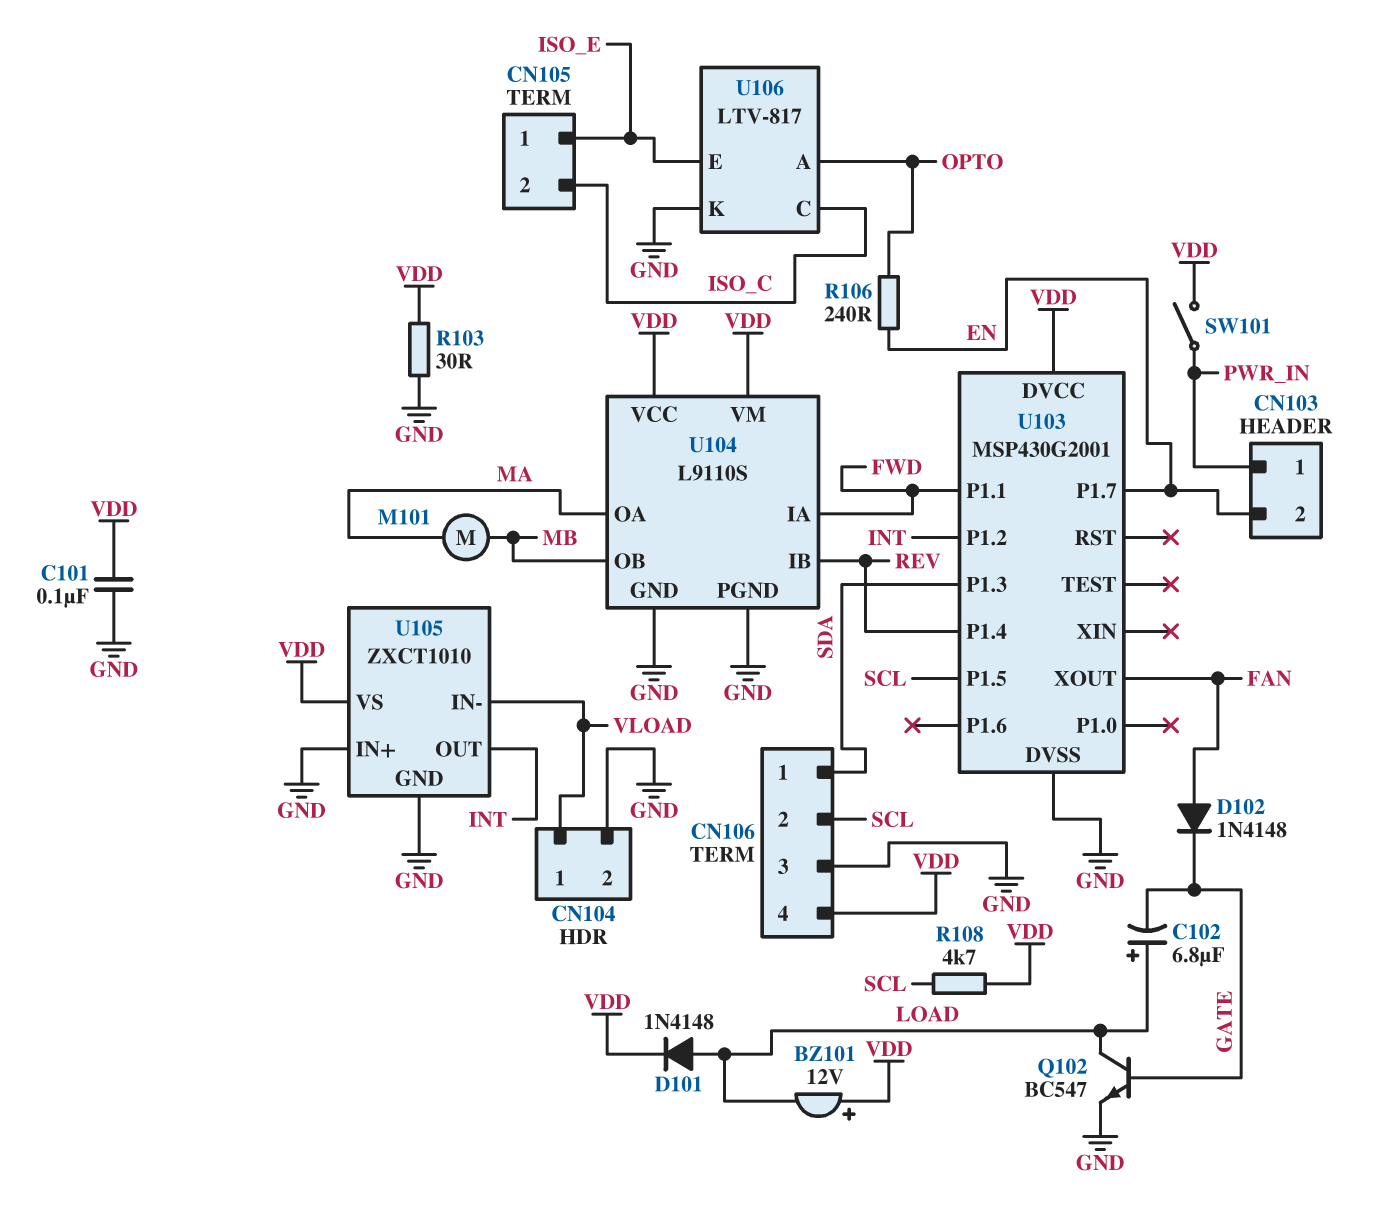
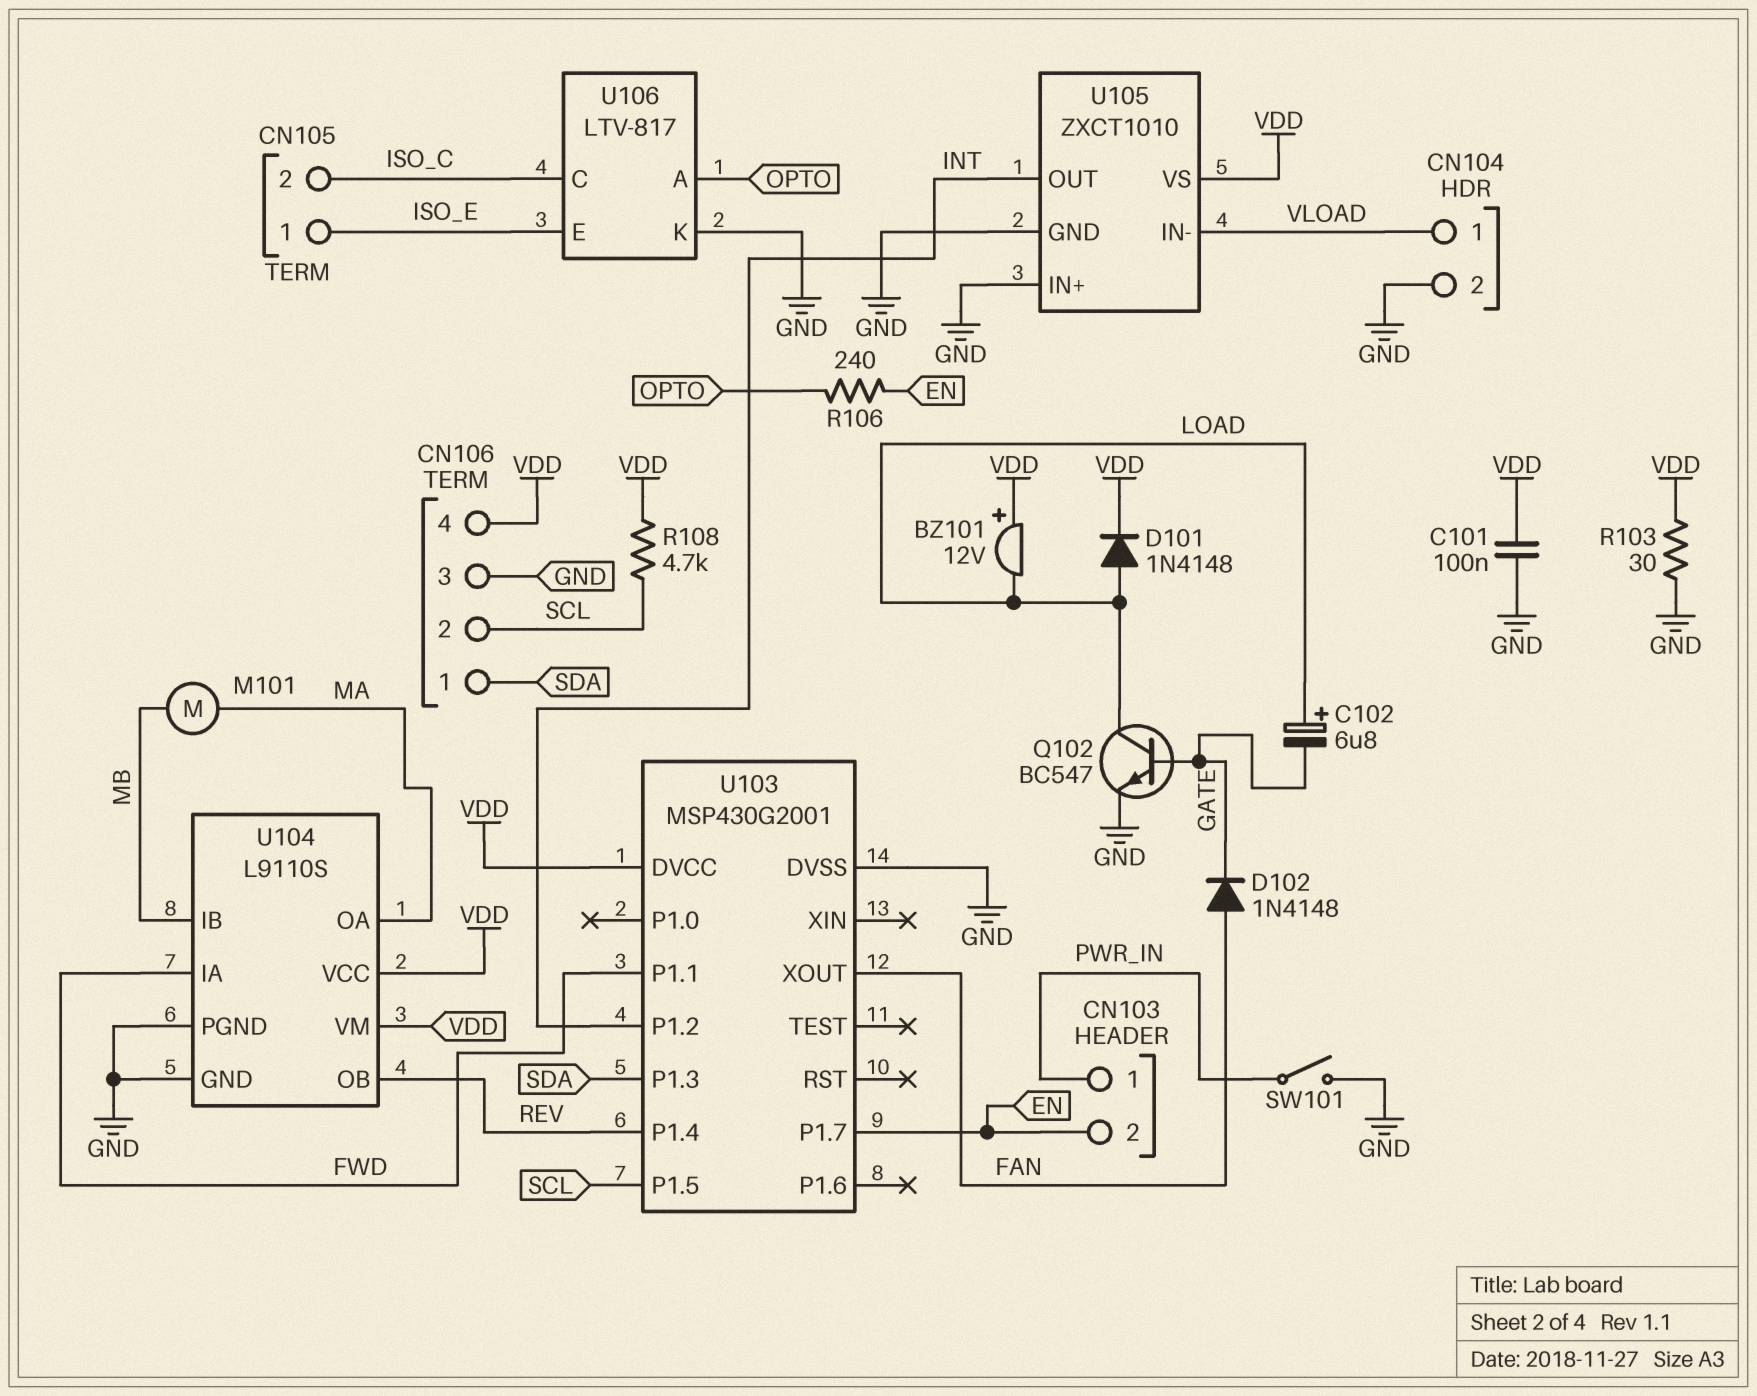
SW101: switch (PWR_IN, VDD) -> switch (GND, PWR_IN)
U104 pin IB: REV -> MB
U104 pin OB: MB -> REV

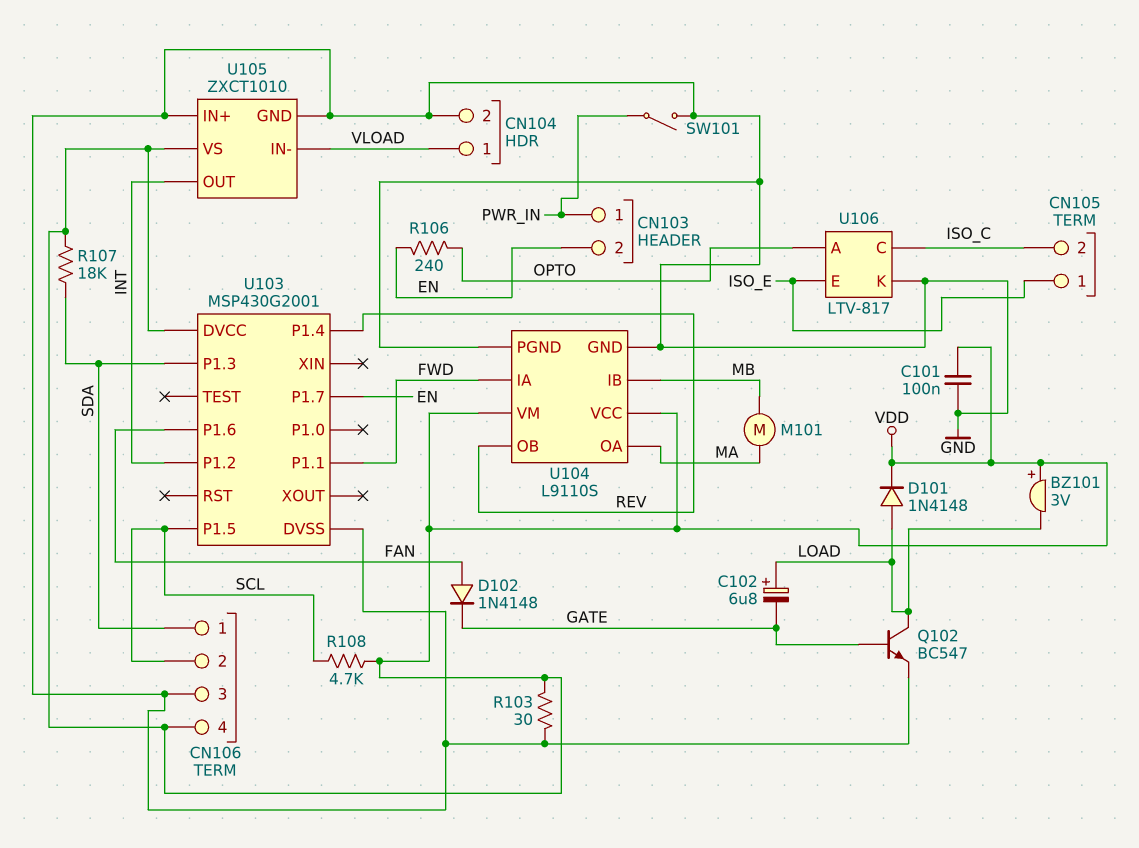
BZ101: buzzer 12V (plus VDD, minus LOAD) -> buzzer 3V (plus VDD, minus LOAD)
R107: none -> 18k (SDA, VDD)
U103 pin P1.6: none -> FAN
U103 pin XOUT: FAN -> none

